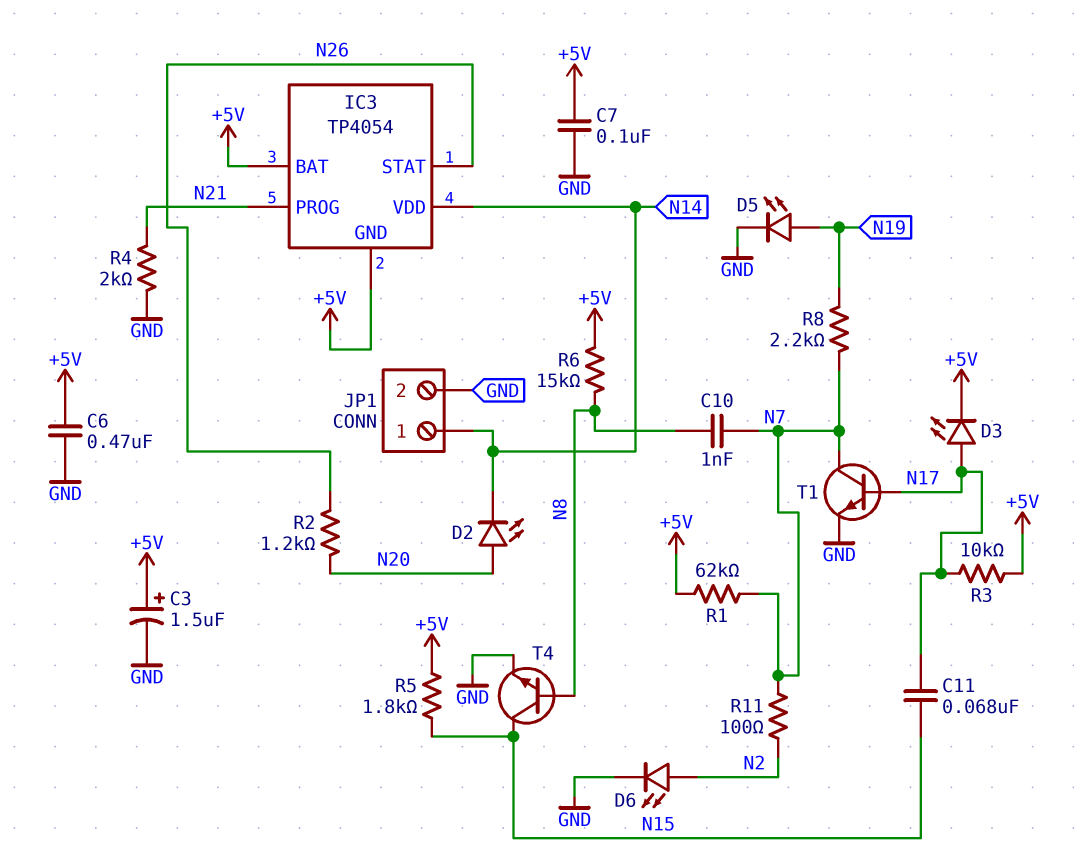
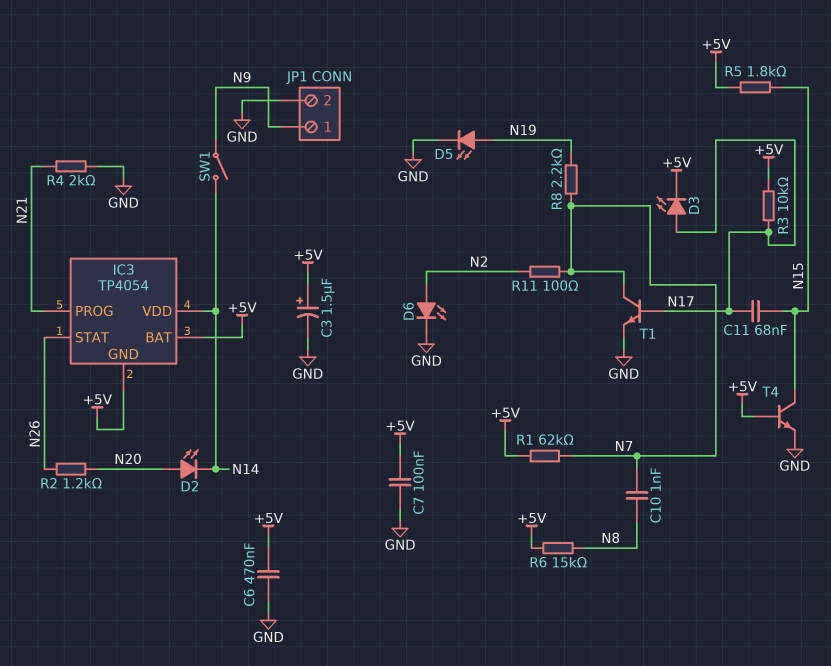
JP1 pin 1: N14 -> N9
SW1: none -> switch (N9, N14)
T4: NPN (B N8, C N15, E GND) -> NPN (B +5V, C N15, E GND)

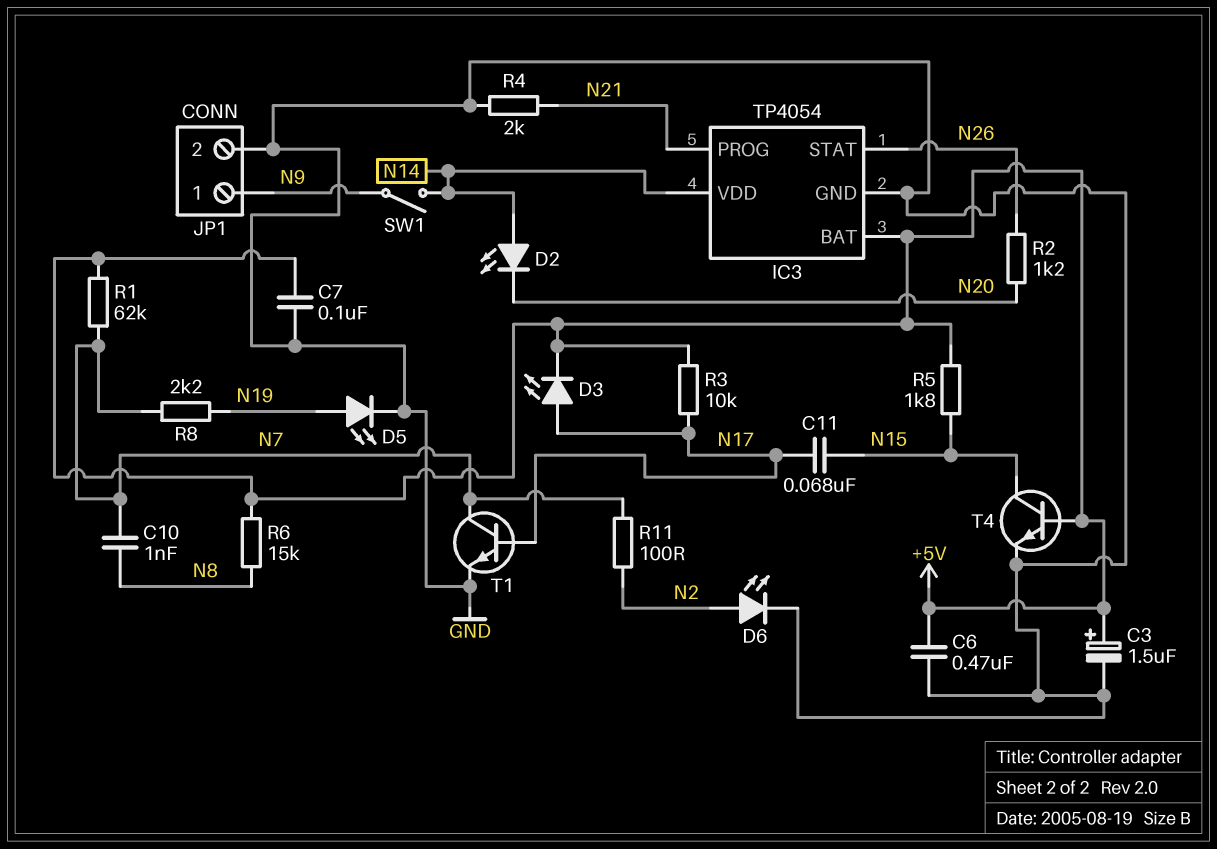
D2: LED (A N20, K N14) -> LED (A N14, K N20)
IC3 pin GND: +5V -> GND

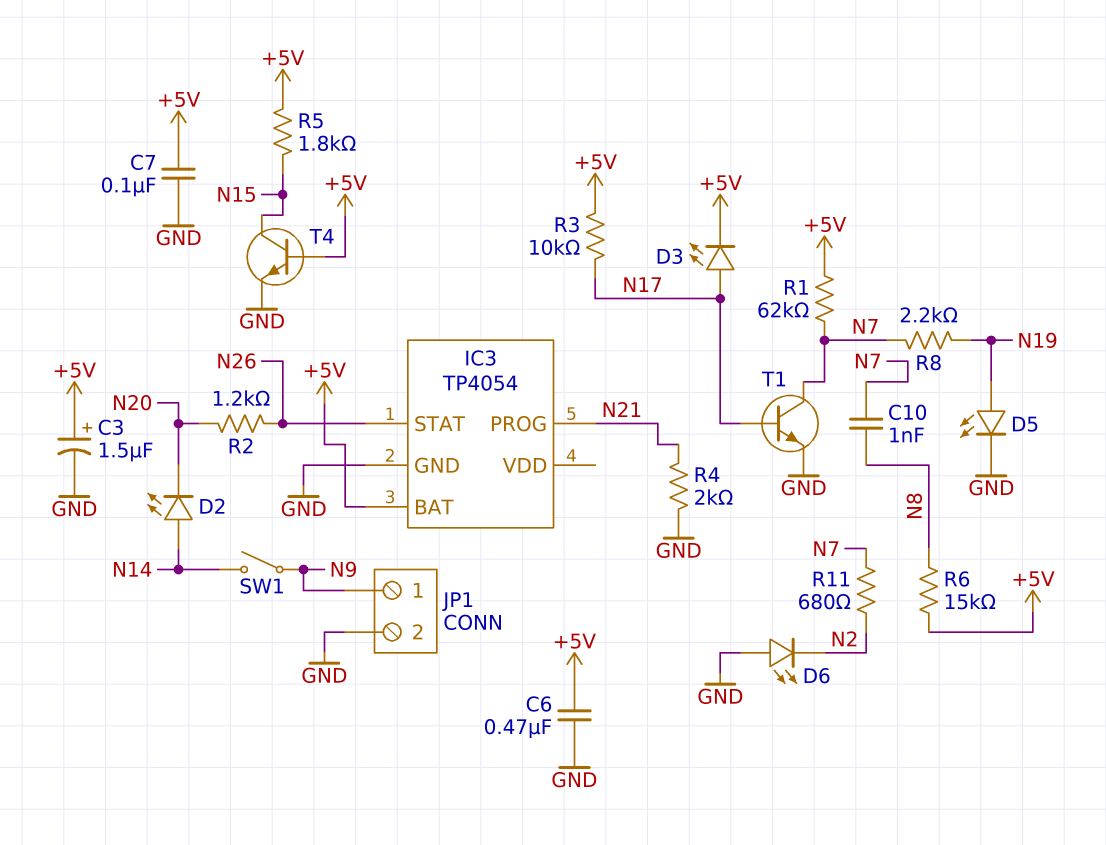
C11: 68nF (N15, N17) -> none
D6: LED (A N2, K GND) -> LED (A GND, K N2)
IC3 pin VDD: N14 -> none
R11: 100 (N2, N7) -> 680 (N2, N7)

